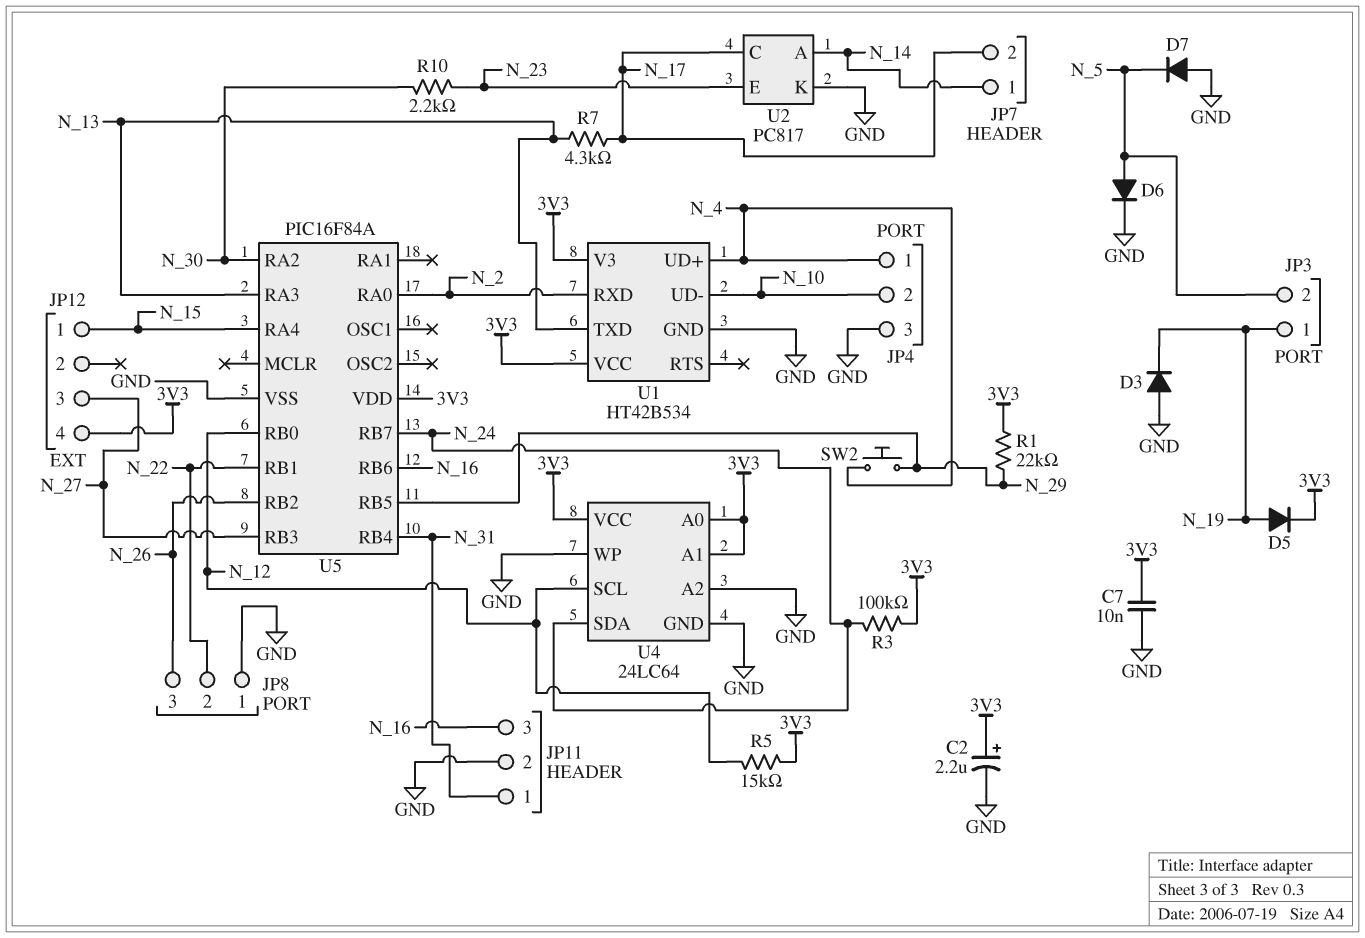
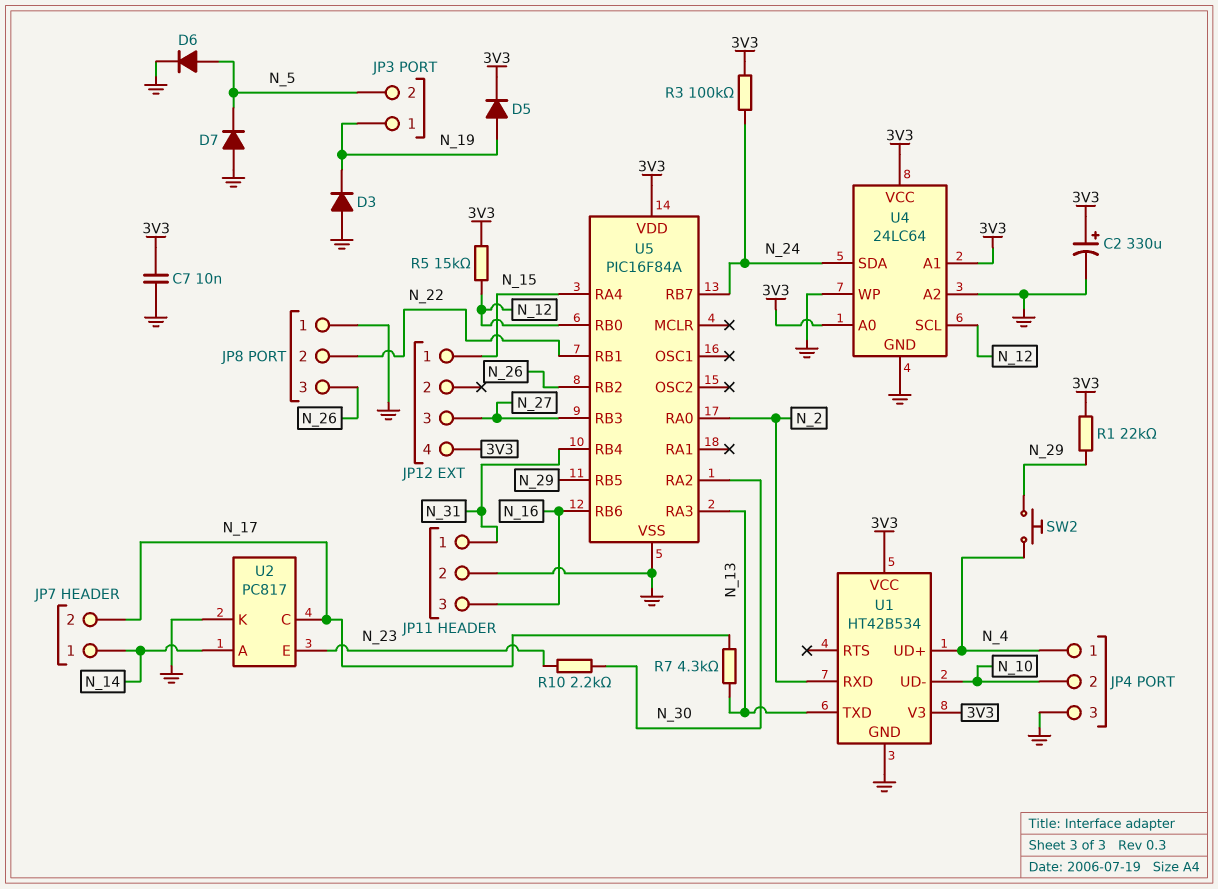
C2: 2.2uF (plus 3V3, minus GND) -> 330uF (plus 3V3, minus GND)

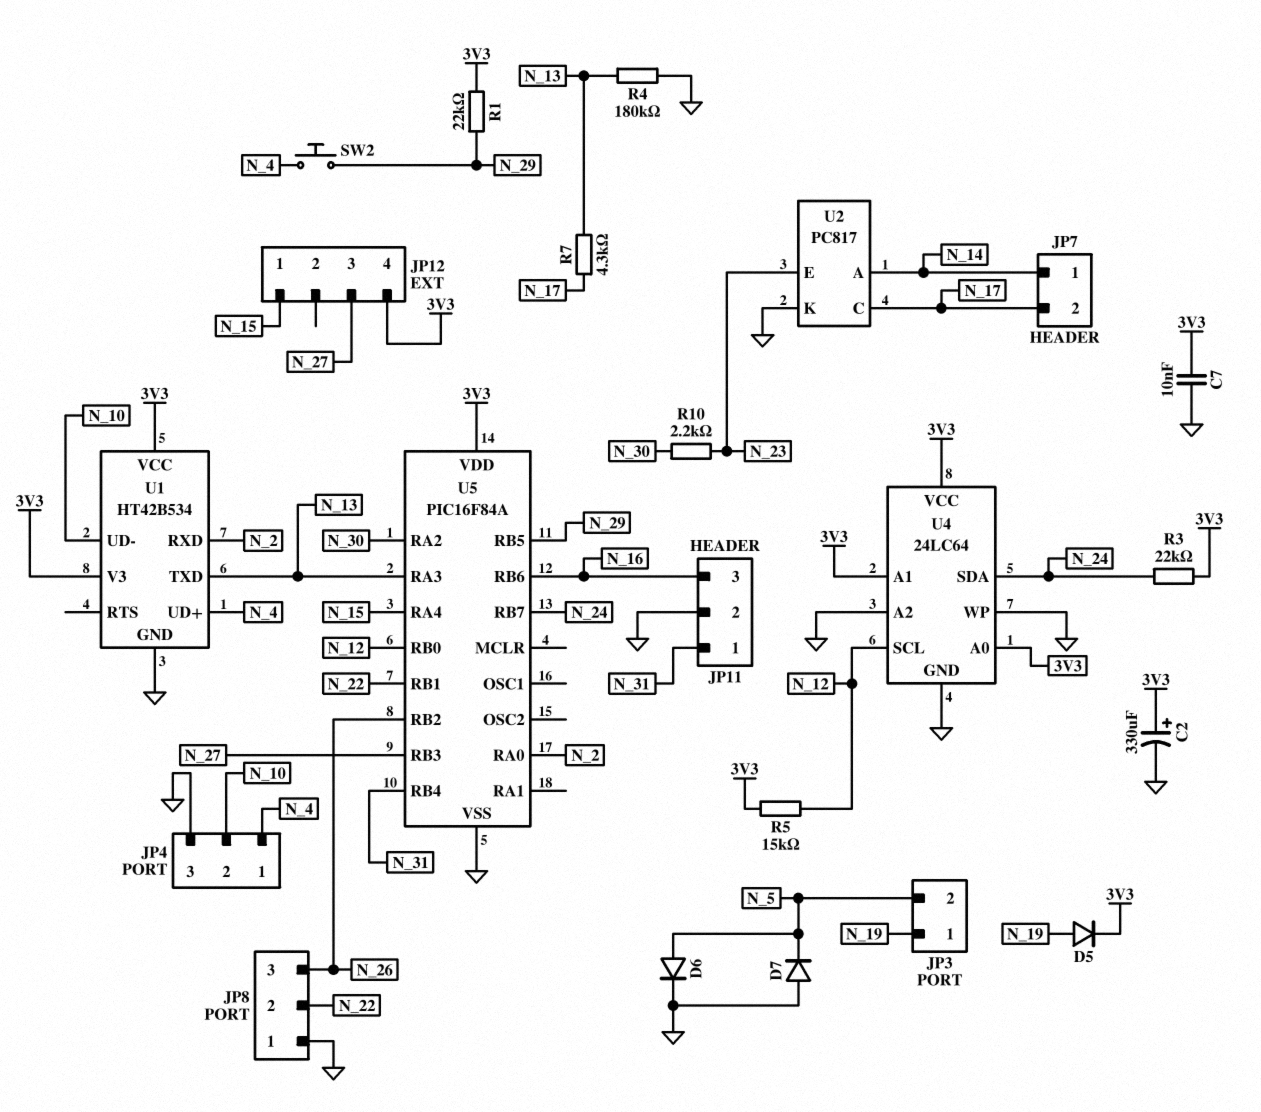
D3: diode (A GND, K N_19) -> none
R3: 100k (3V3, N_24) -> 22k (3V3, N_24)
R4: none -> 180k (GND, N_13)

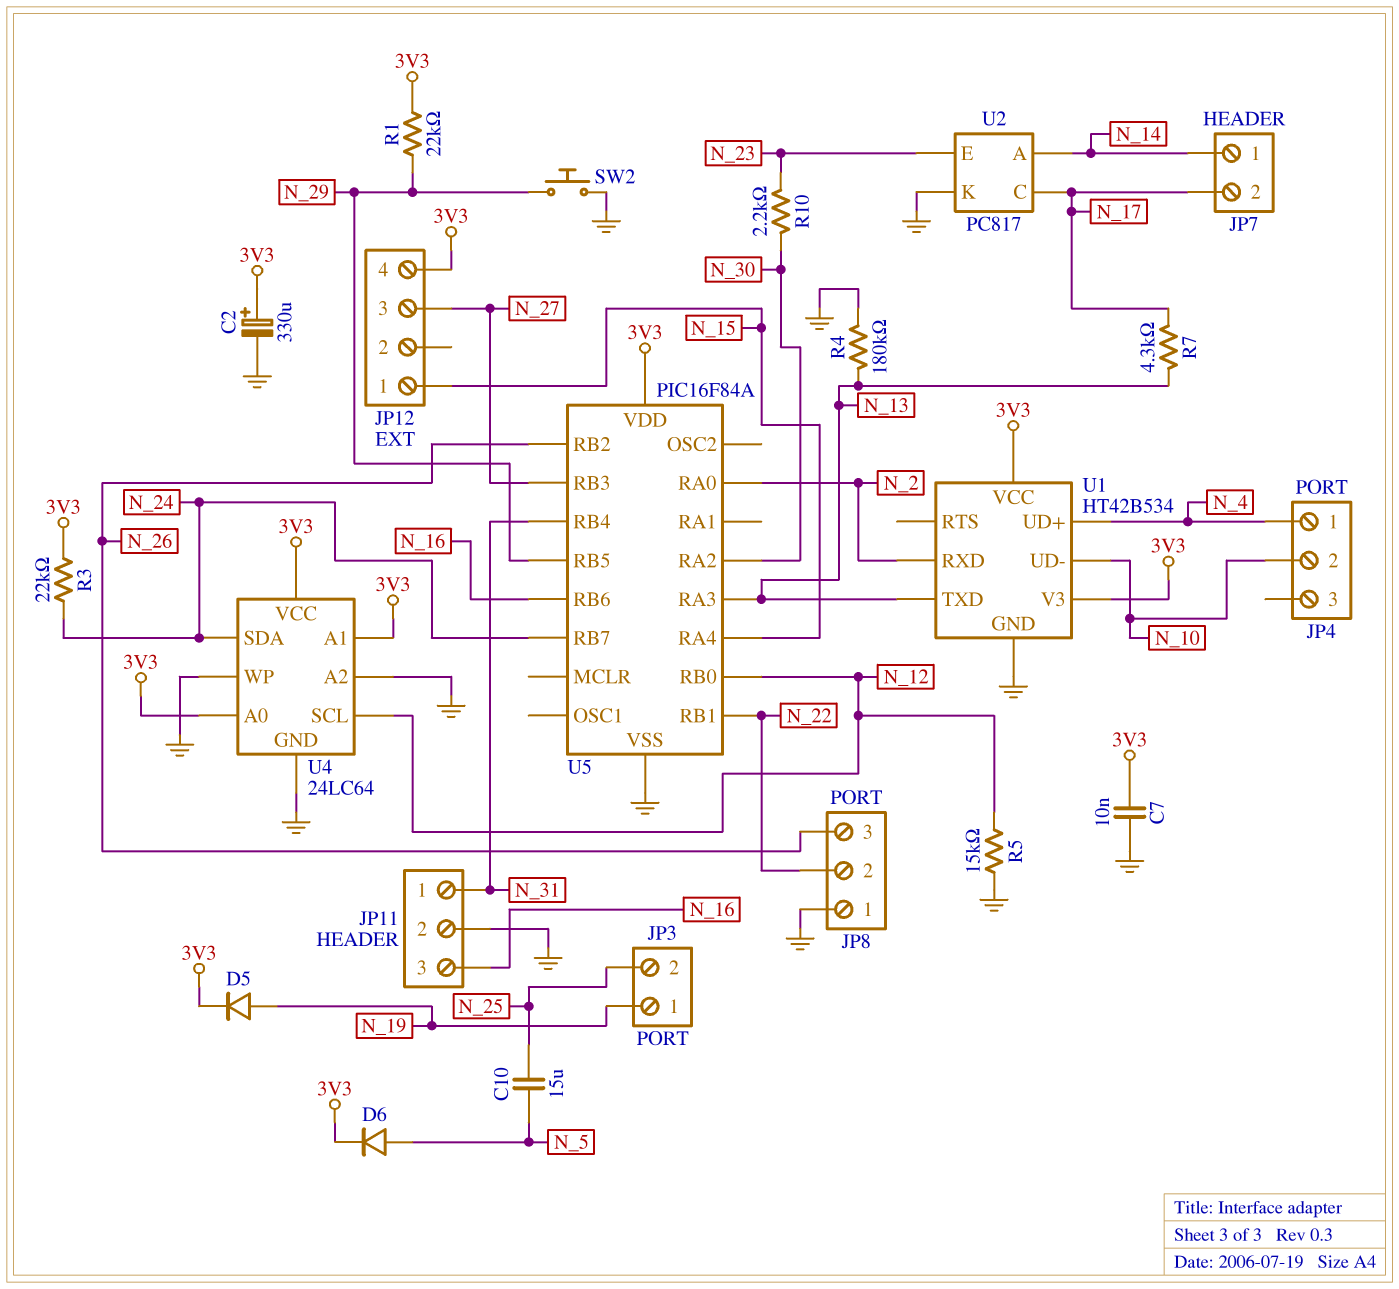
C10: none -> 15uF (N_5, N_25)
D6: diode (A N_5, K GND) -> diode (A N_5, K 3V3)
D7: diode (A GND, K N_5) -> none
JP3 pin 2: N_5 -> N_25
JP4 pin 3: GND -> none
R5: 15k (3V3, N_12) -> 15k (GND, N_12)
SW2: button (N_4, N_29) -> button (GND, N_29)

